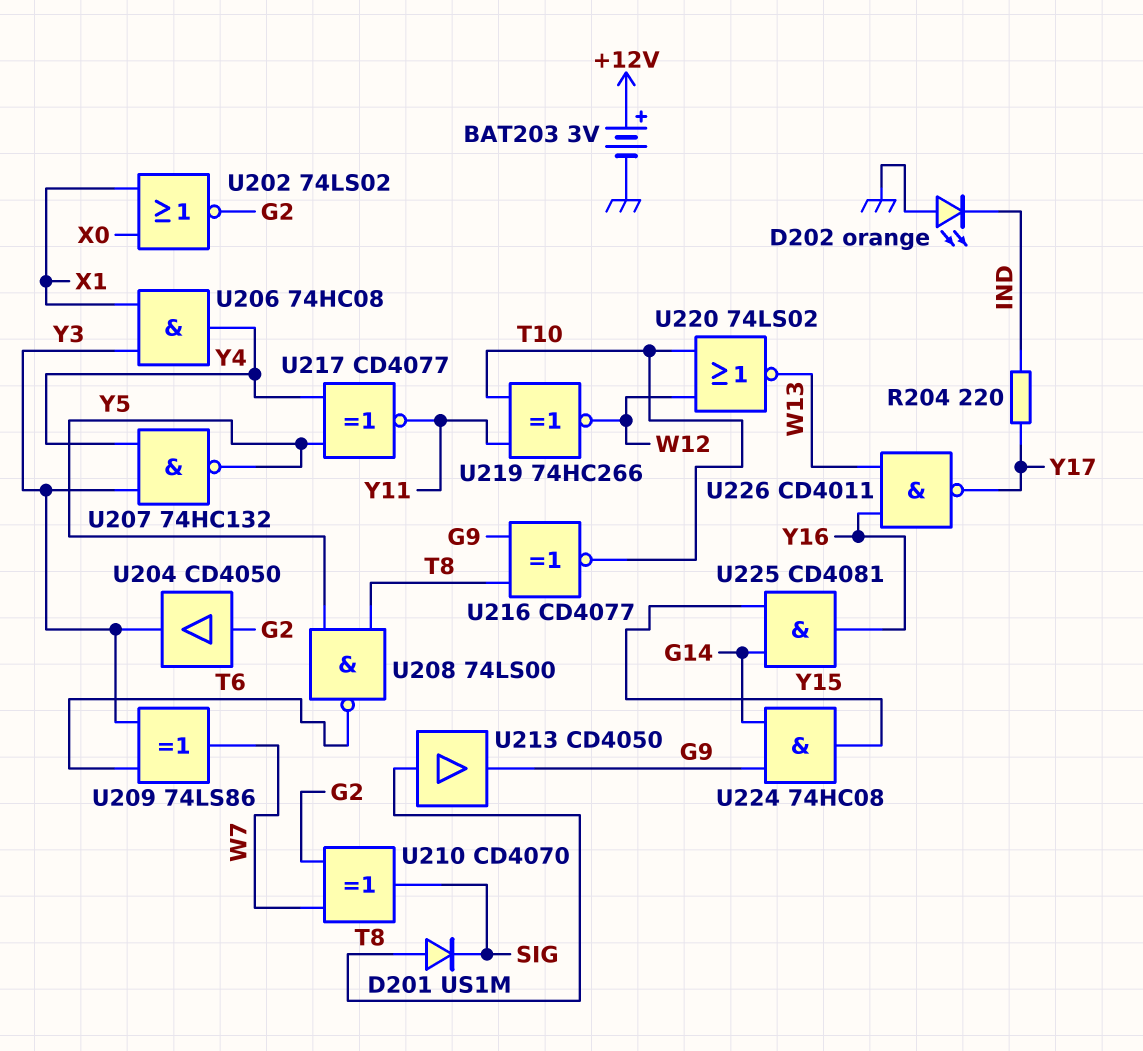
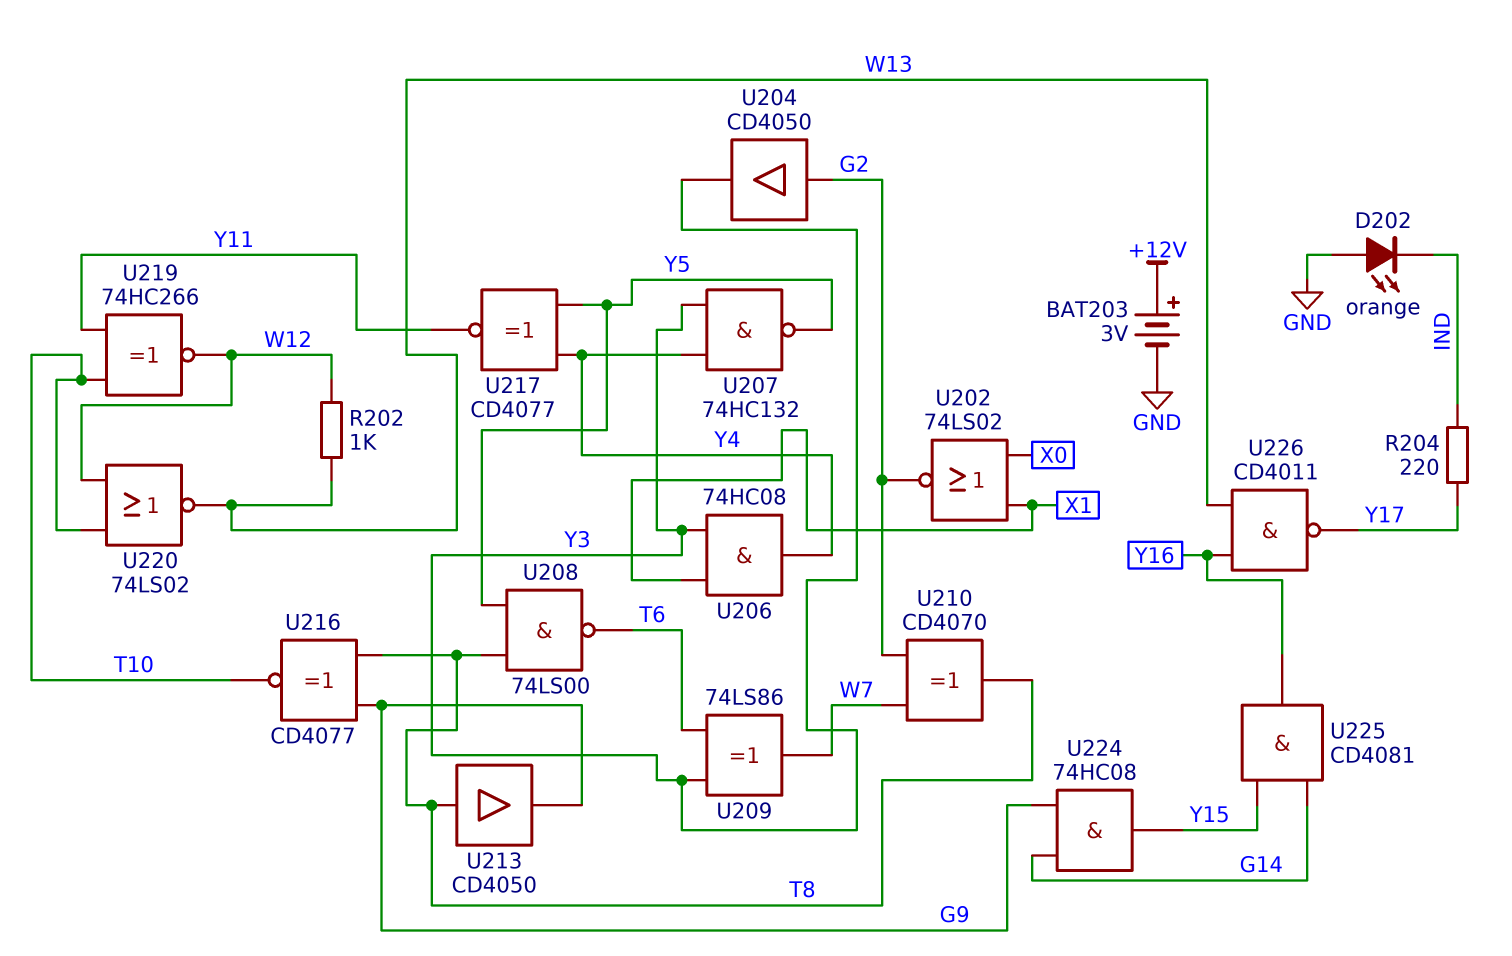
D201: diode US1M (A T8, K SIG) -> none
R202: none -> 1k (W12, W13)
U210: XOR CD4070 (in G2, in W7, out SIG) -> XOR CD4070 (in G2, in W7, out T8)

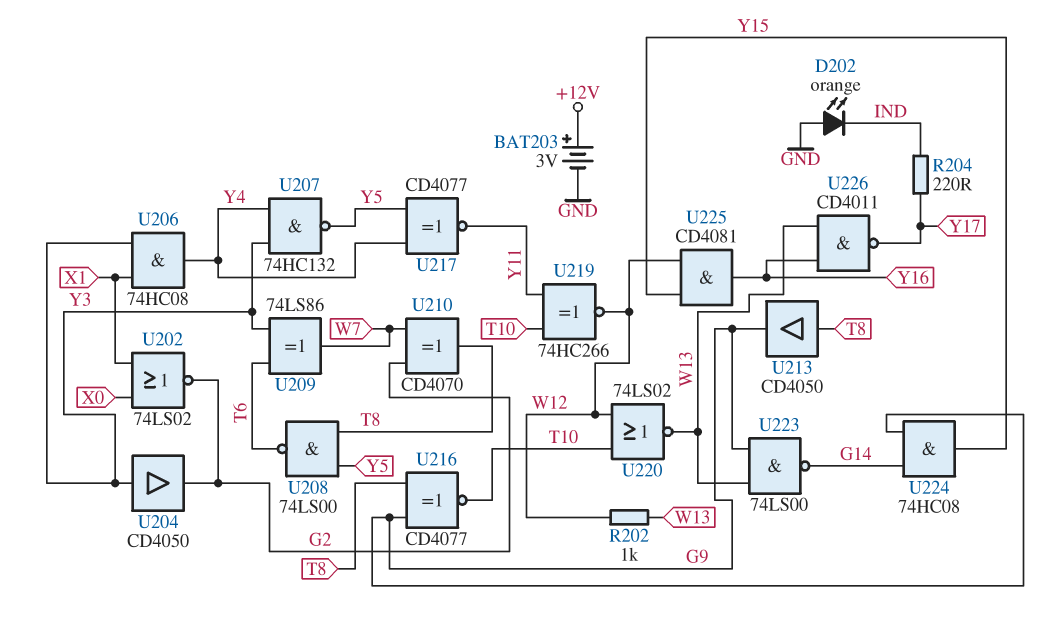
U204: buffer CD4050 (in G2, out Y3) -> buffer CD4050 (in Y3, out G2)
U223: none -> NAND 74LS00 (in G9, in W13, out G14)
U225: AND CD4081 (in G14, in Y15, out Y16) -> AND CD4081 (in W12, in Y15, out Y16)

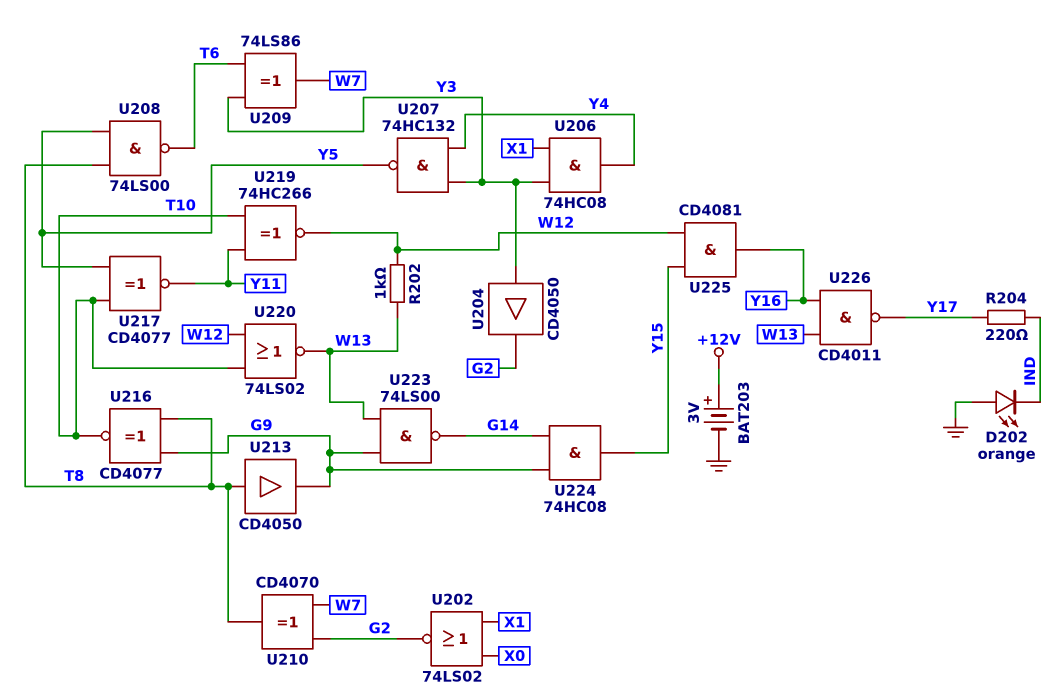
U217: XNOR CD4077 (in Y4, in Y5, out Y11) -> XNOR CD4077 (in T10, in Y5, out Y11)

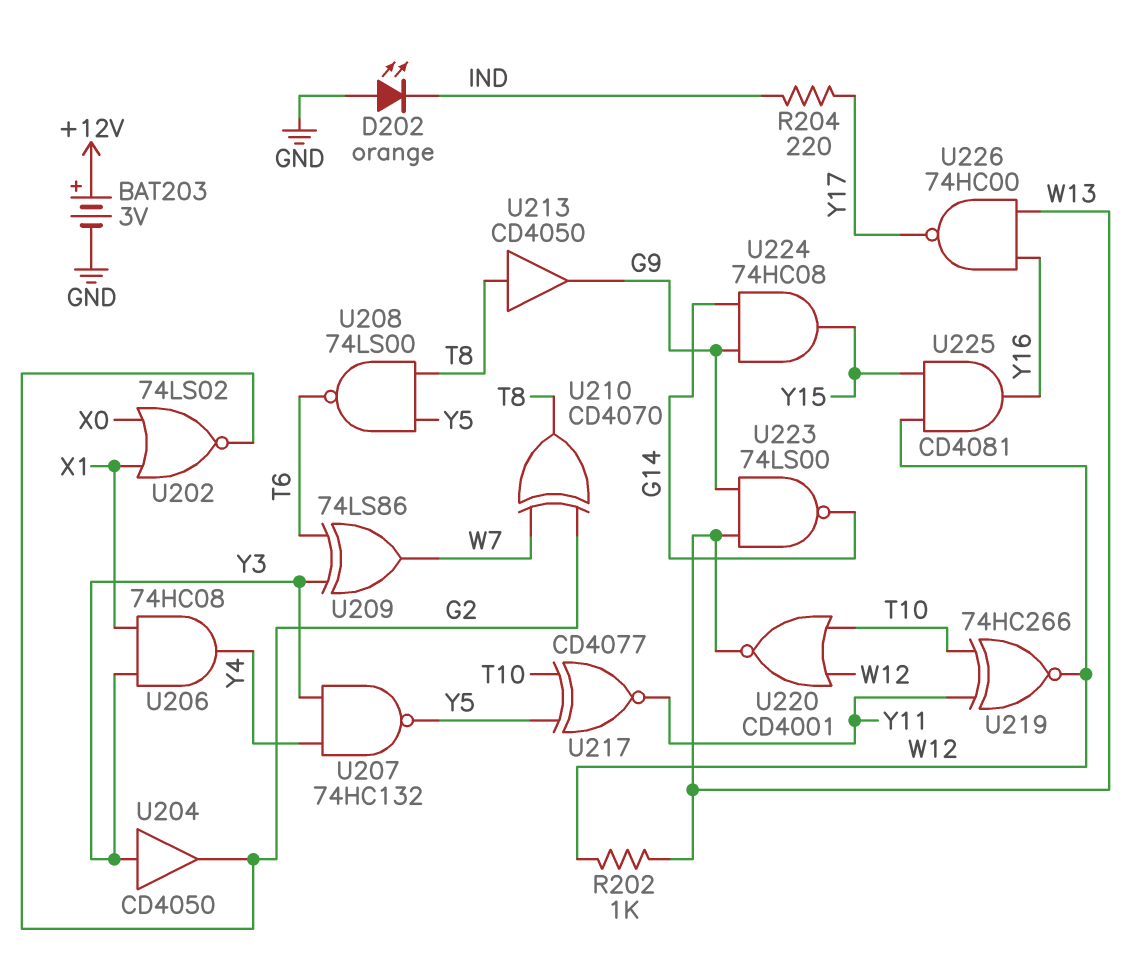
U216: XNOR CD4077 (in G9, in T8, out T10) -> none
U220: NOR 74LS02 (in T10, in W12, out W13) -> NOR CD4001 (in T10, in W12, out W13)
U226: NAND CD4011 (in W13, in Y16, out Y17) -> NAND 74HC00 (in W13, in Y16, out Y17)

